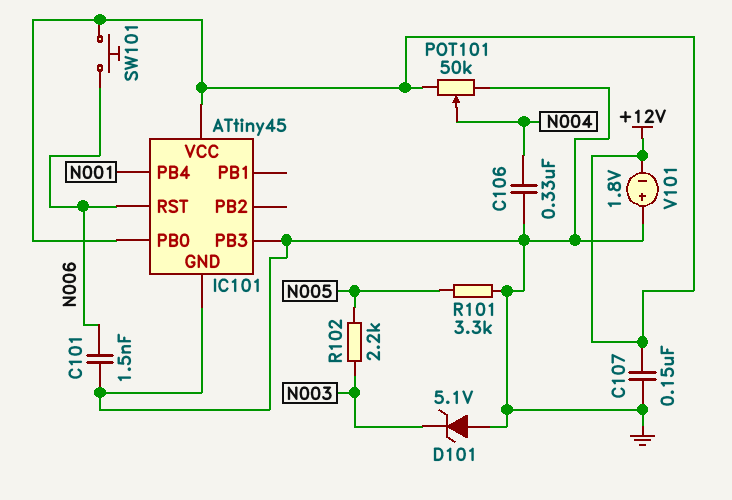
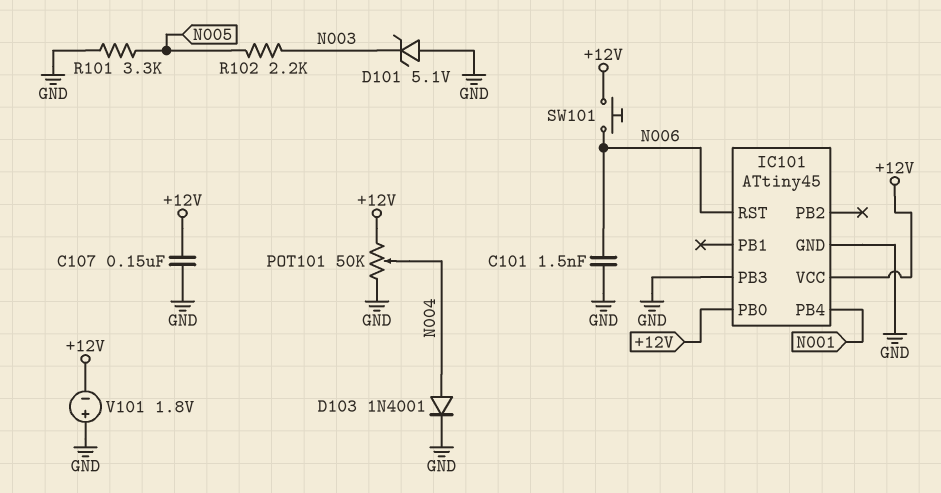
C106: 330nF (GND, N004) -> none
D103: none -> diode 1N4001 (A N004, K GND)

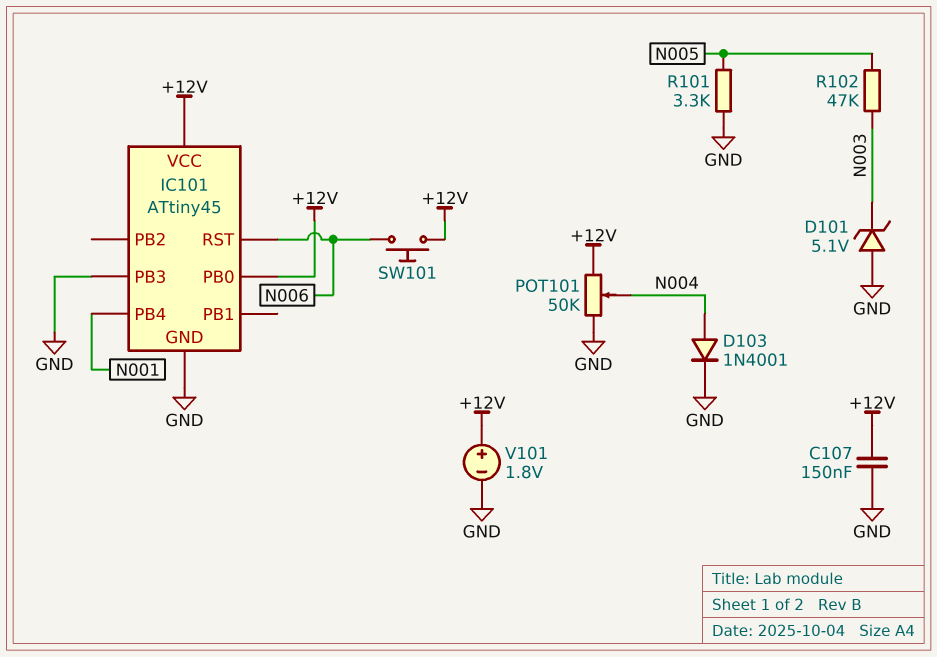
C101: 1.5nF (GND, N006) -> none
R102: 2.2k (N003, N005) -> 47k (N003, N005)
V101: 1.8V (plus GND, minus +12V) -> 1.8V (plus +12V, minus GND)

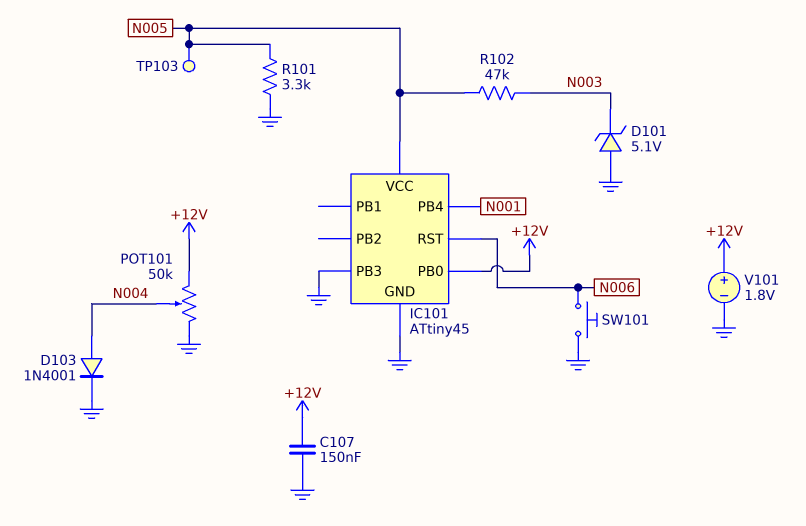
IC101 pin VCC: +12V -> N005
SW101: button (+12V, N006) -> button (GND, N006)
TP103: none -> test point (N005)

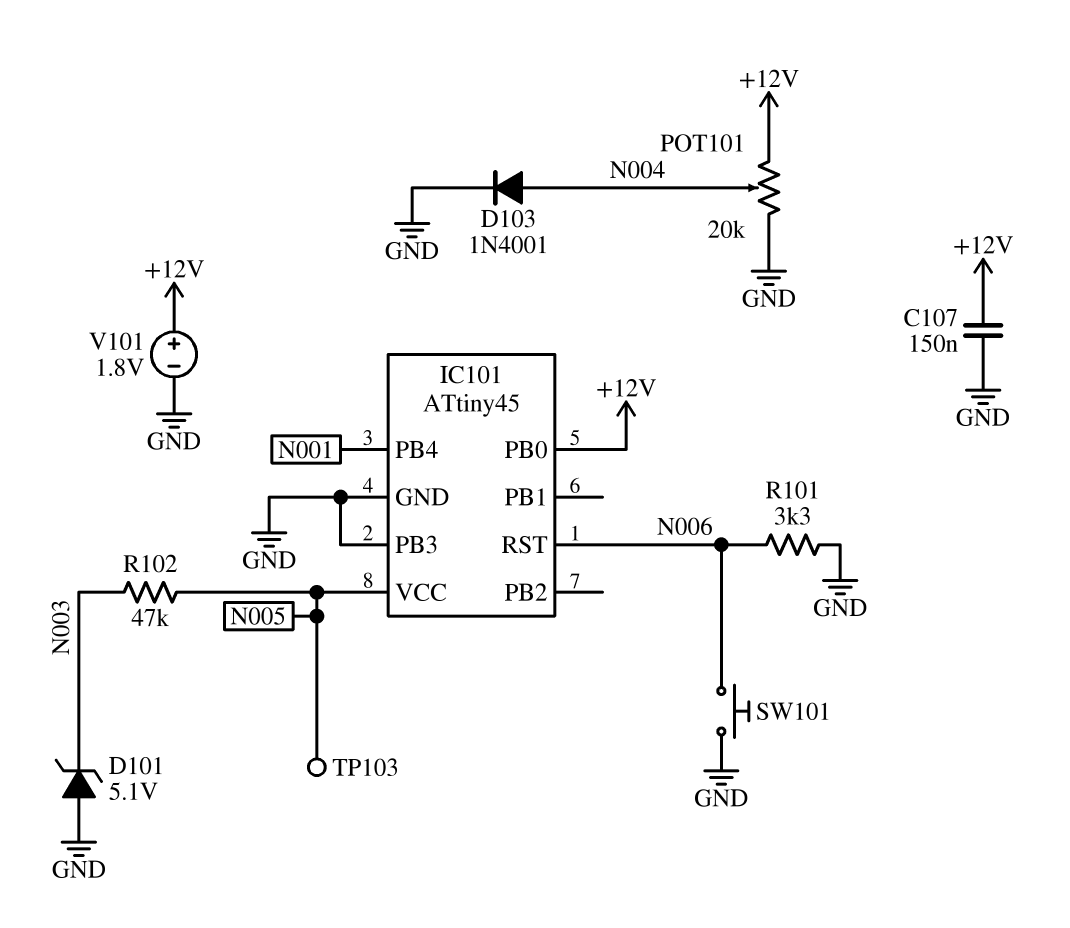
POT101: 50k (+12V, GND, wiper N004) -> 20k (+12V, GND, wiper N004)
R101: 3.3k (GND, N005) -> 3.3k (GND, N006)

